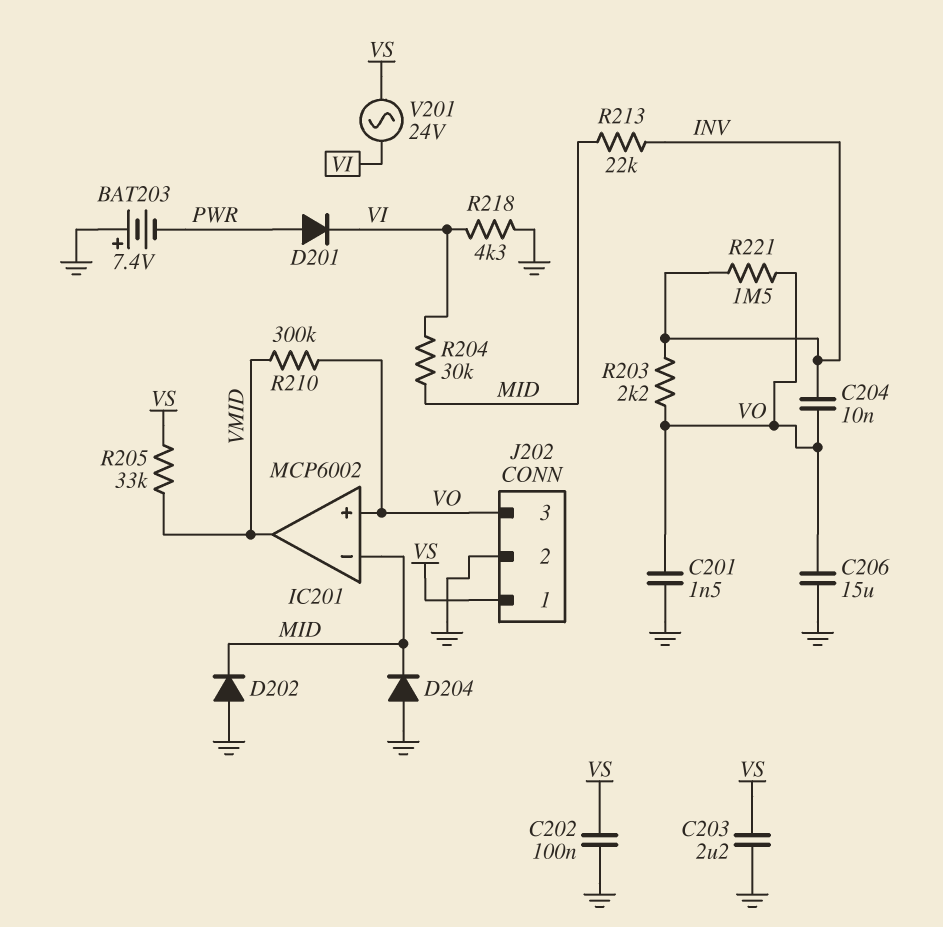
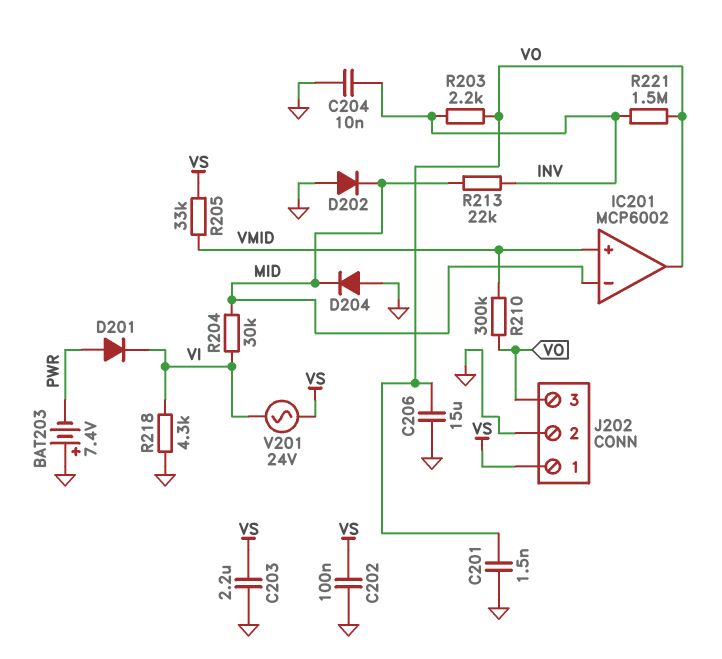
C204: 10nF (INV, VO) -> 10nF (GND, INV)
IC201 pin in+: VO -> VMID
IC201 pin out: VMID -> VO

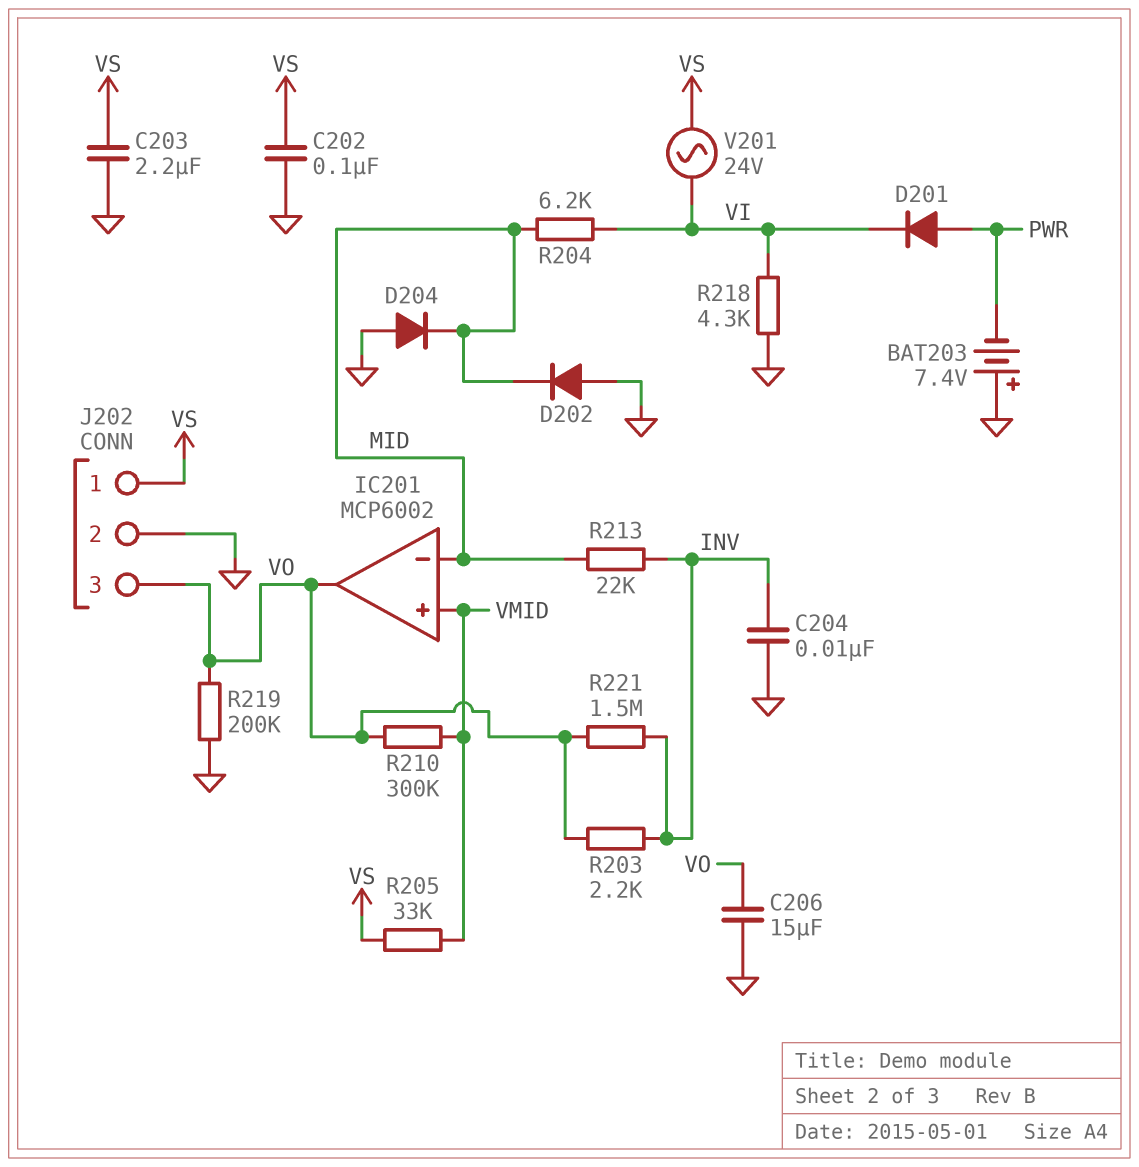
C201: 1.5nF (GND, VO) -> none
R204: 30k (MID, VI) -> 6.2k (MID, VI)
R219: none -> 200k (GND, VO)

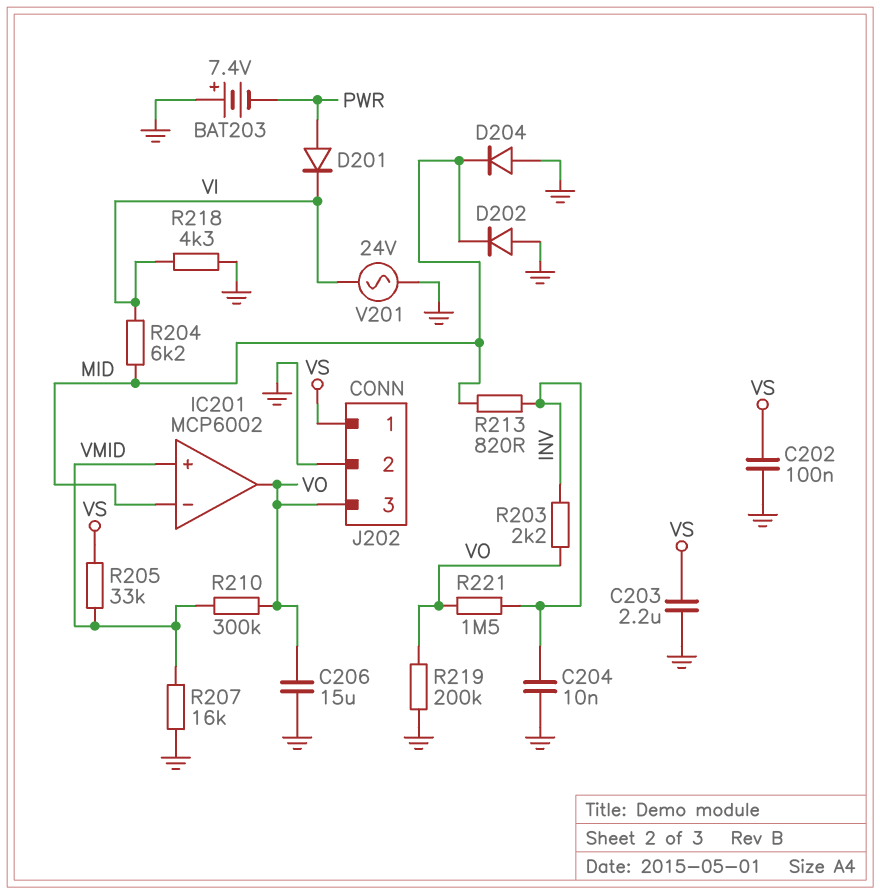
R207: none -> 16k (GND, VMID)
R213: 22k (INV, MID) -> 820 (INV, MID)
V201: AC 24V (VI, VS) -> AC 24V (GND, VI)

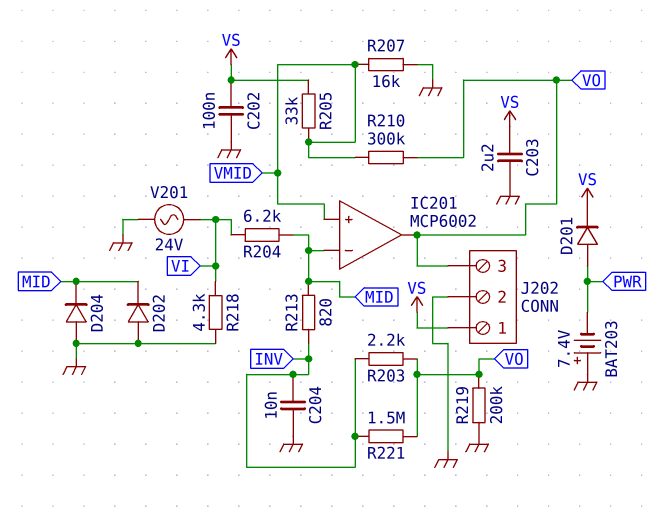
C206: 15uF (GND, VO) -> none
D201: diode (A PWR, K VI) -> diode (A PWR, K VS)

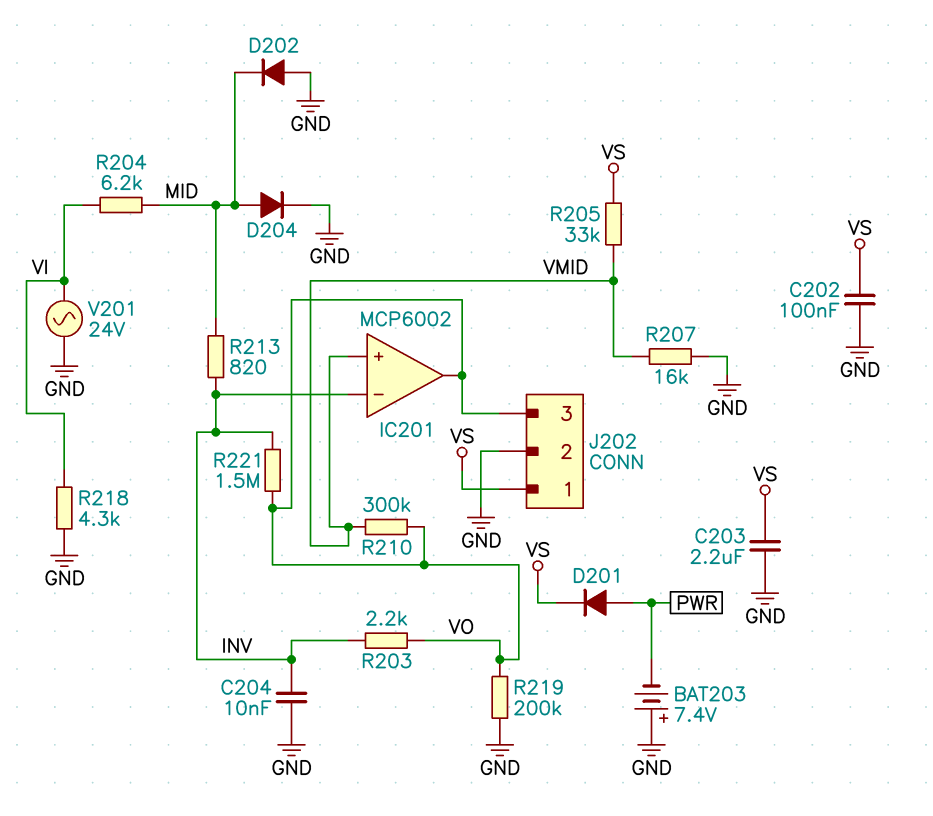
D204: diode (A GND, K MID) -> diode (A MID, K GND)
IC201 pin in-: MID -> INV

